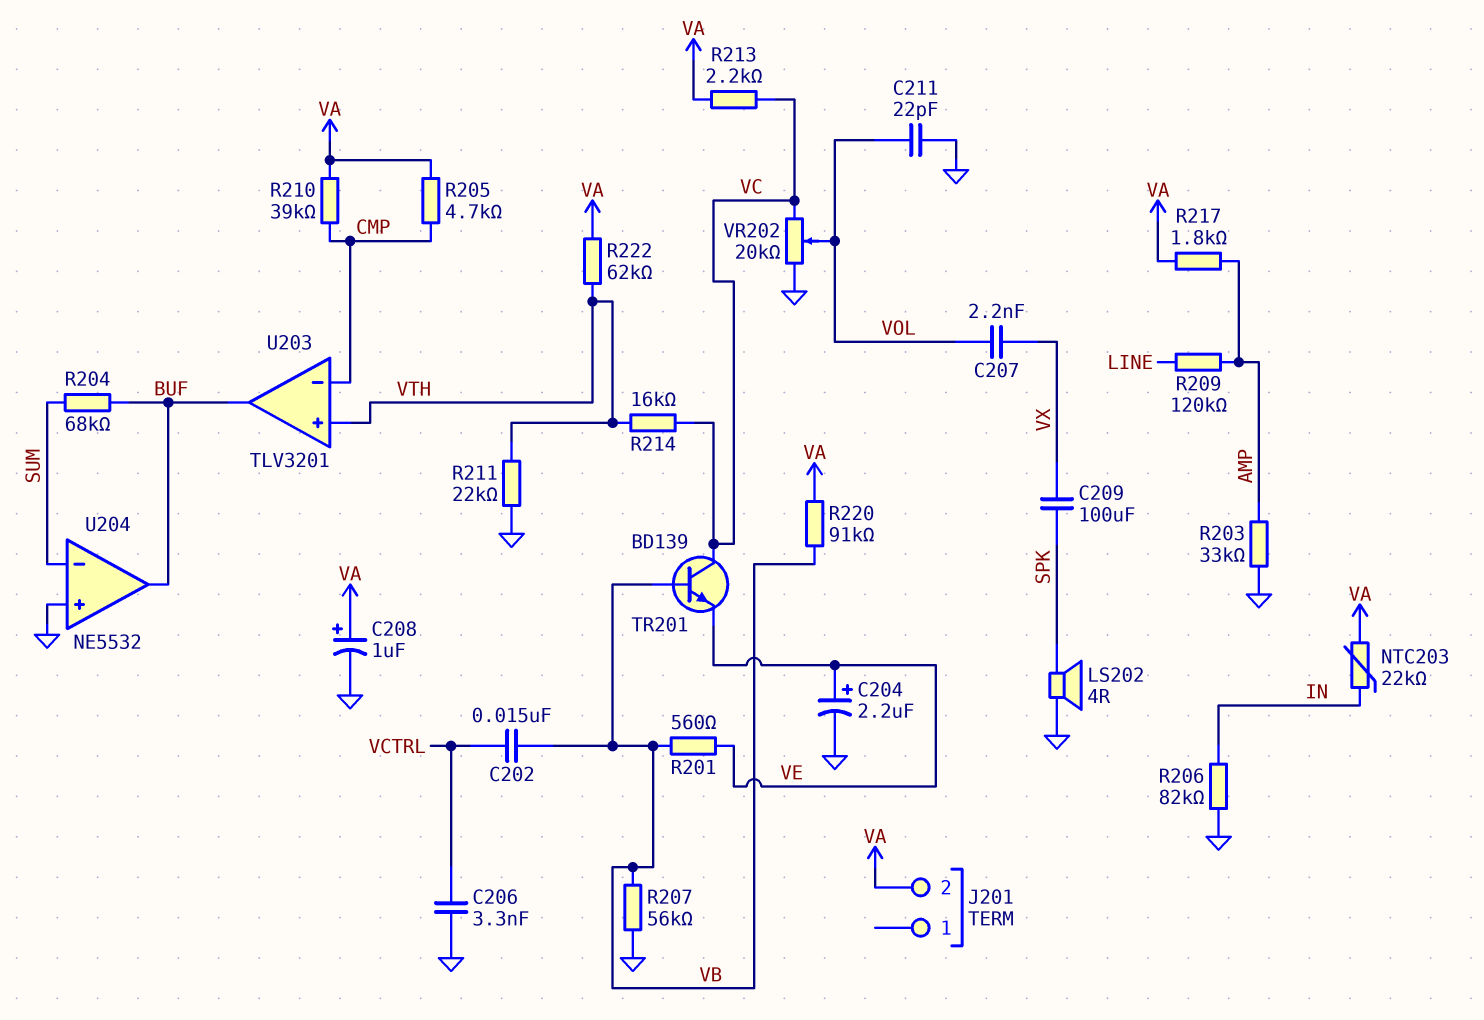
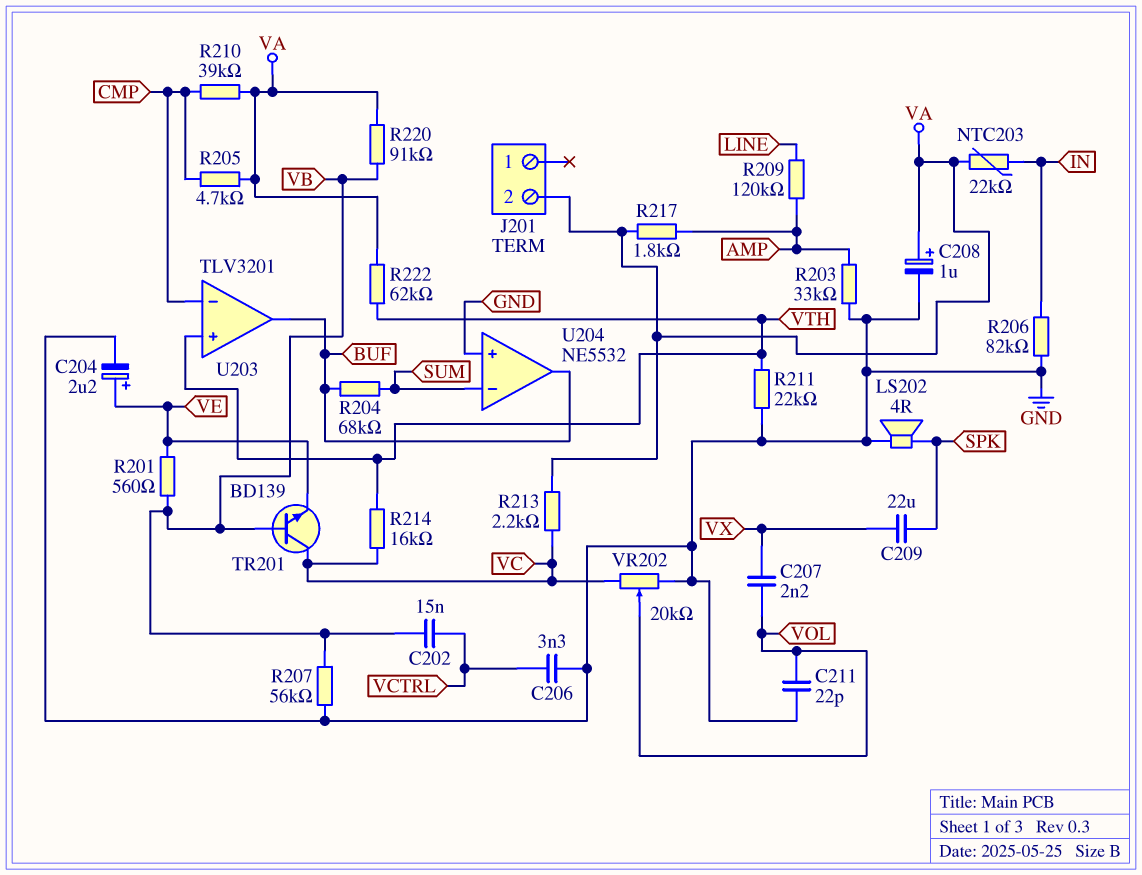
C209: 100uF (SPK, VX) -> 22uF (SPK, VX)

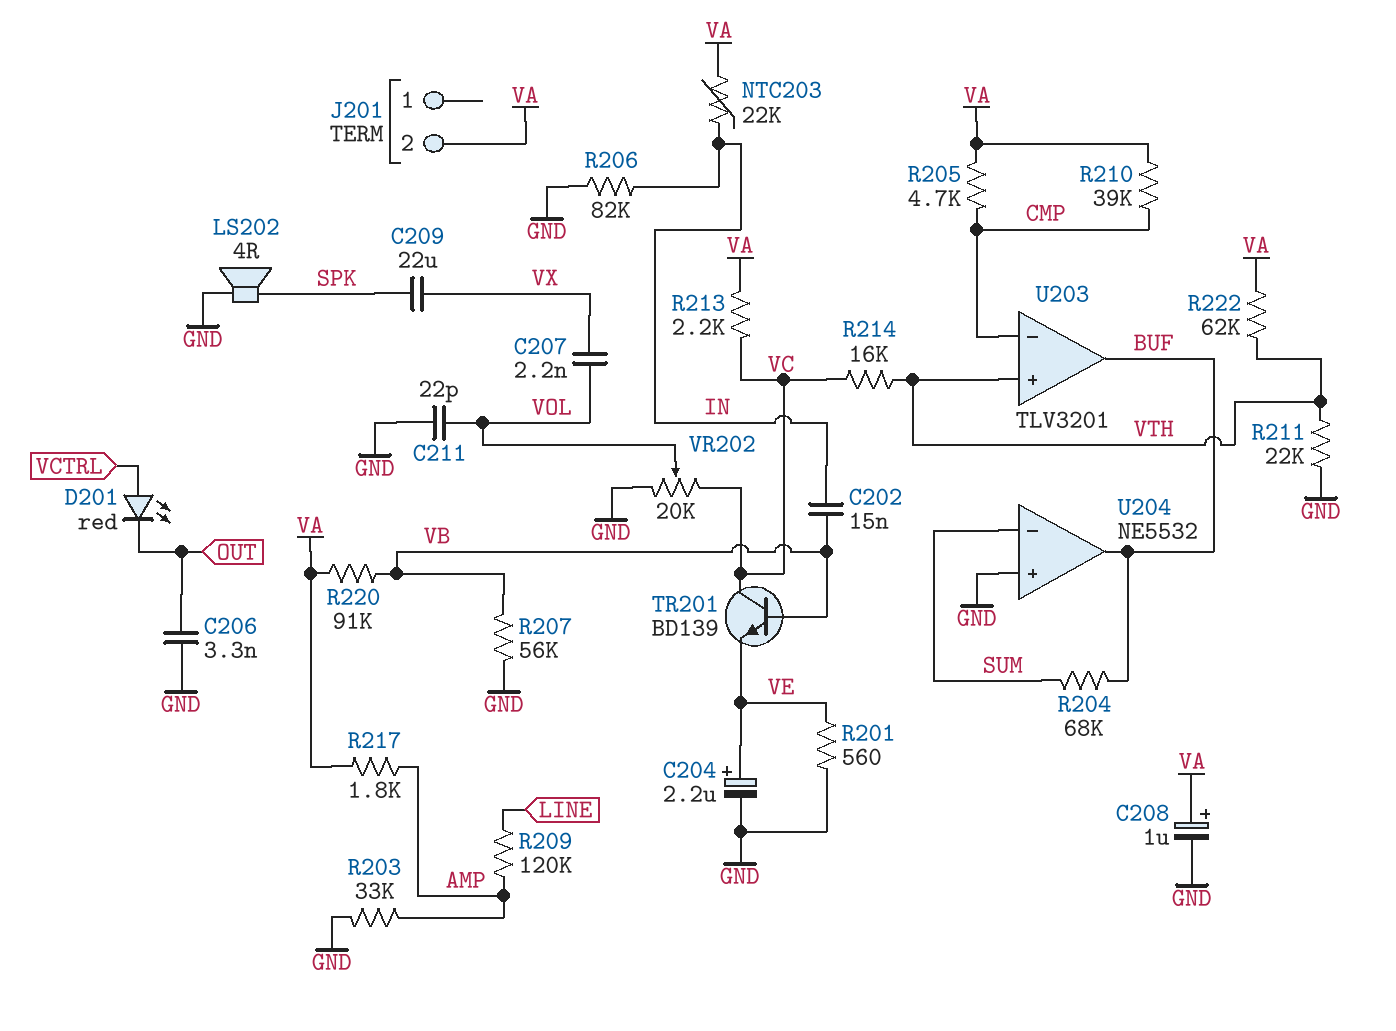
C202: 15nF (VB, VCTRL) -> 15nF (IN, VB)
C206: 3.3nF (GND, VCTRL) -> 3.3nF (GND, OUT)
D201: none -> LED red (A VCTRL, K OUT)
R201: 560 (VB, VE) -> 560 (GND, VE)

